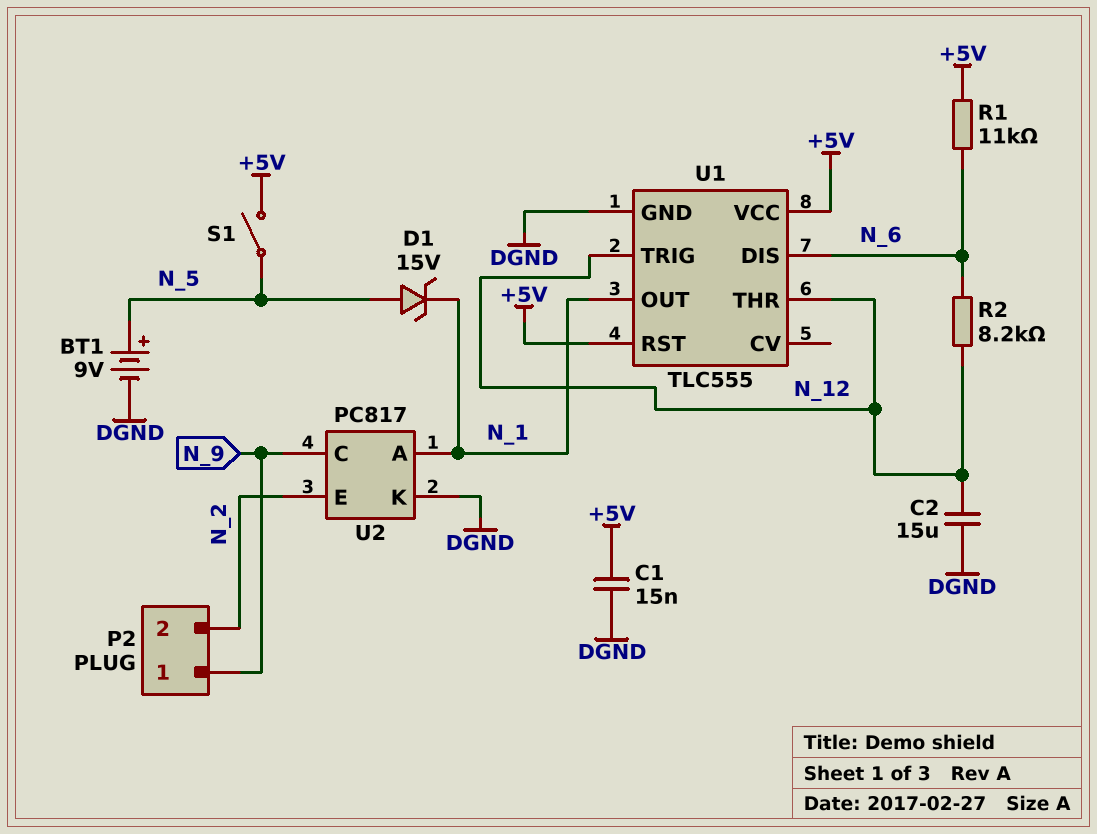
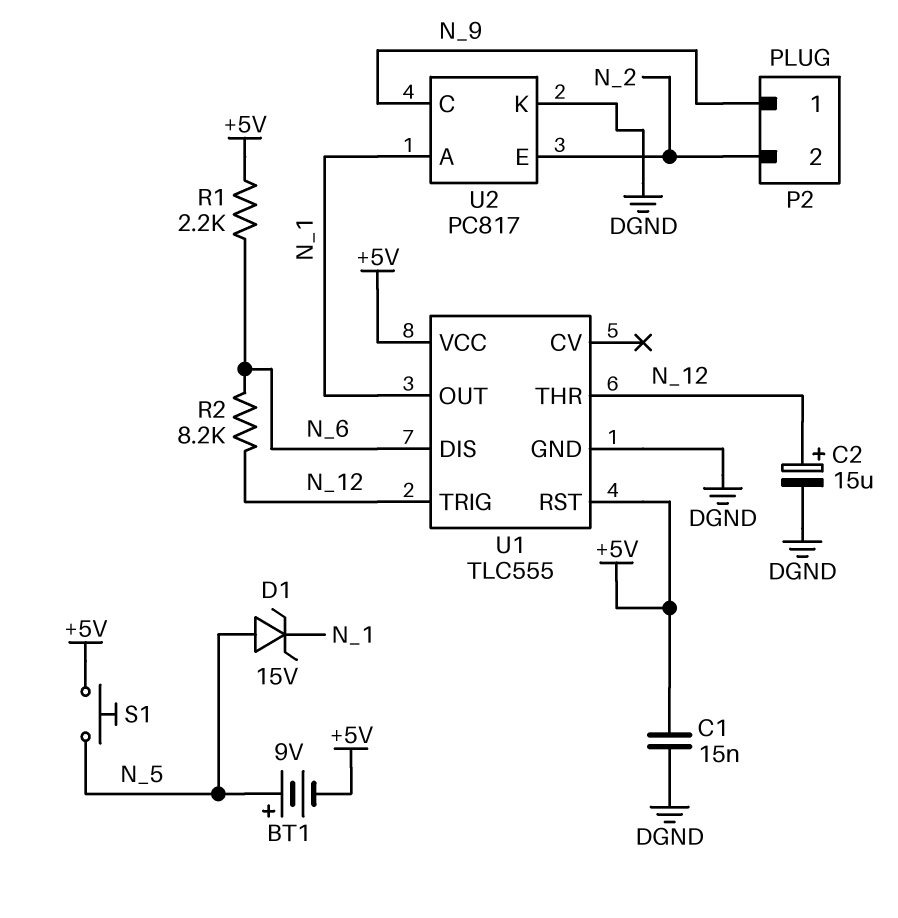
BT1: 9V (plus N_5, minus DGND) -> 9V (plus N_5, minus +5V)
C2: 15uF (DGND, N_12) -> 15uF (plus N_12, minus DGND)
R1: 11k (+5V, N_6) -> 2.2k (+5V, N_6)
S1: switch (+5V, N_5) -> button (+5V, N_5)

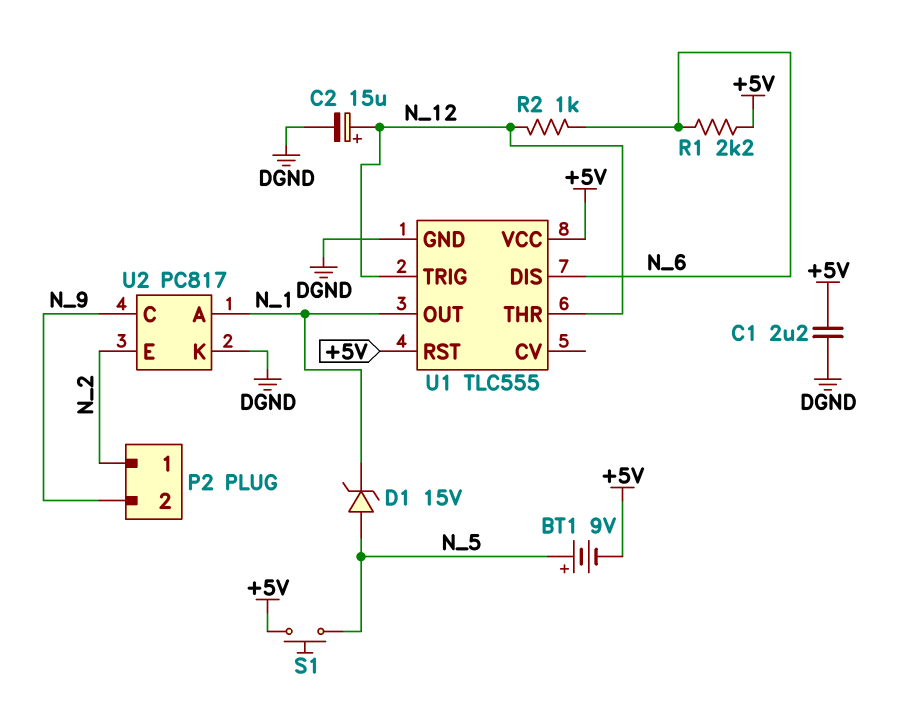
C1: 15nF (+5V, DGND) -> 2.2uF (+5V, DGND)
P2 pin 1: N_9 -> N_2
P2 pin 2: N_2 -> N_9
R2: 8.2k (N_6, N_12) -> 1k (N_6, N_12)

